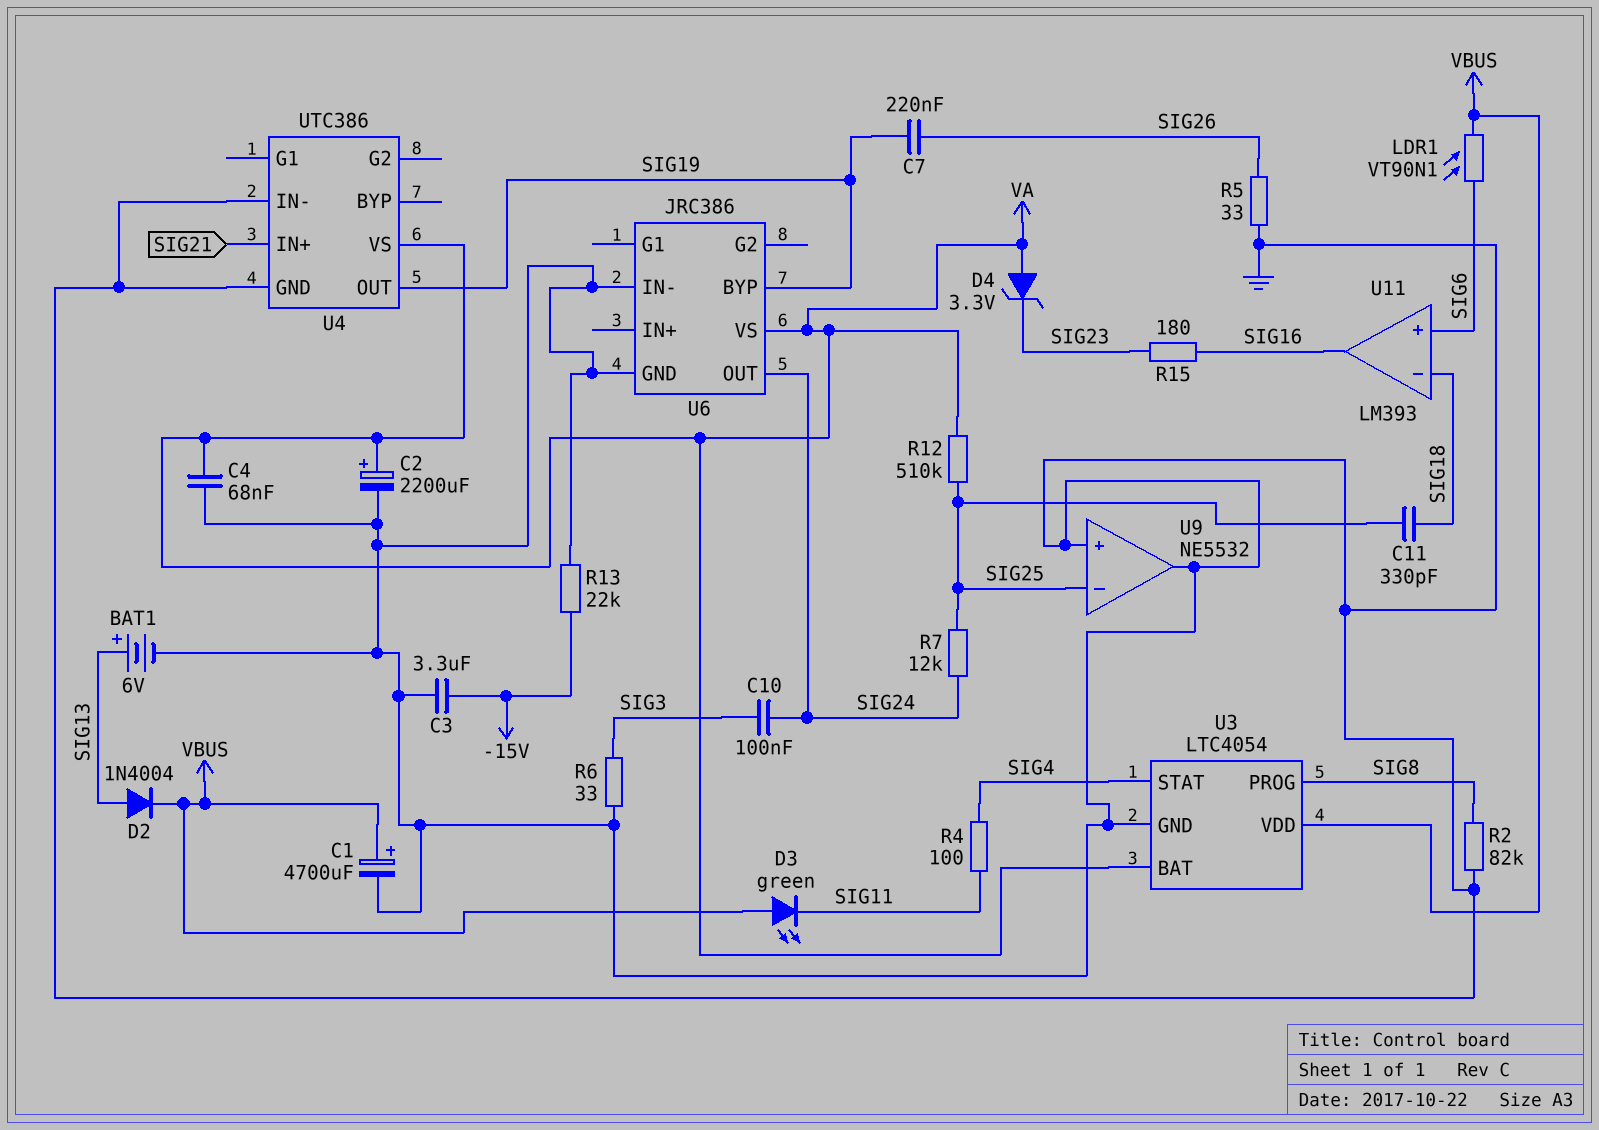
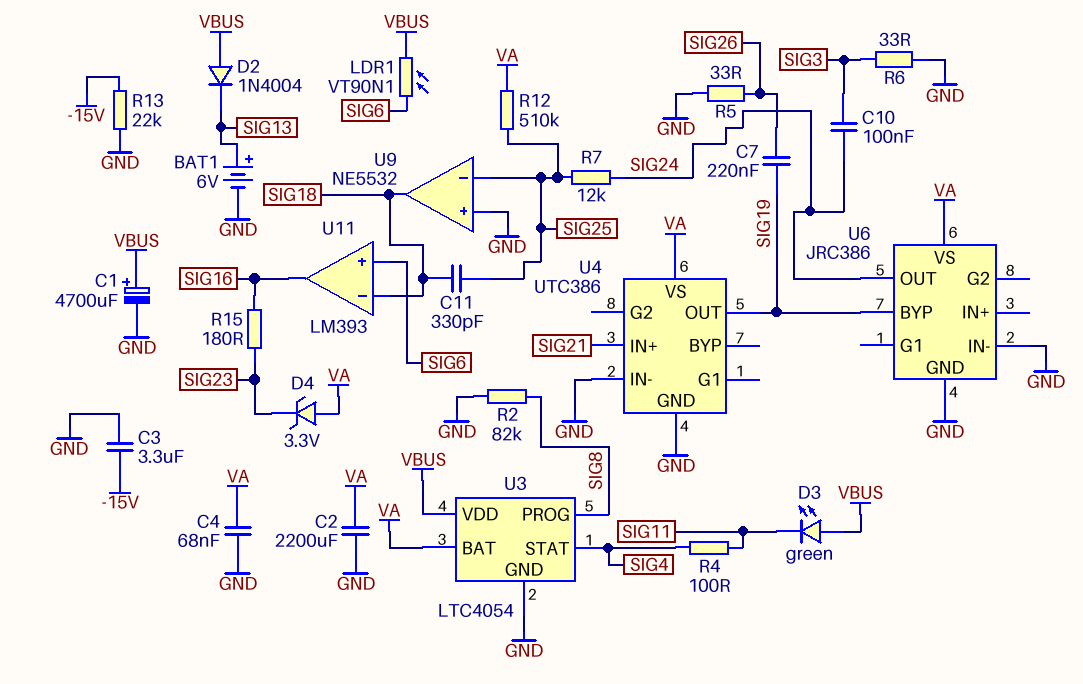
C2: 2200uF (plus VA, minus GND) -> 2200uF (GND, VA)
D2: diode 1N4004 (A SIG13, K VBUS) -> diode 1N4004 (A VBUS, K SIG13)
U9 pin out: GND -> SIG18

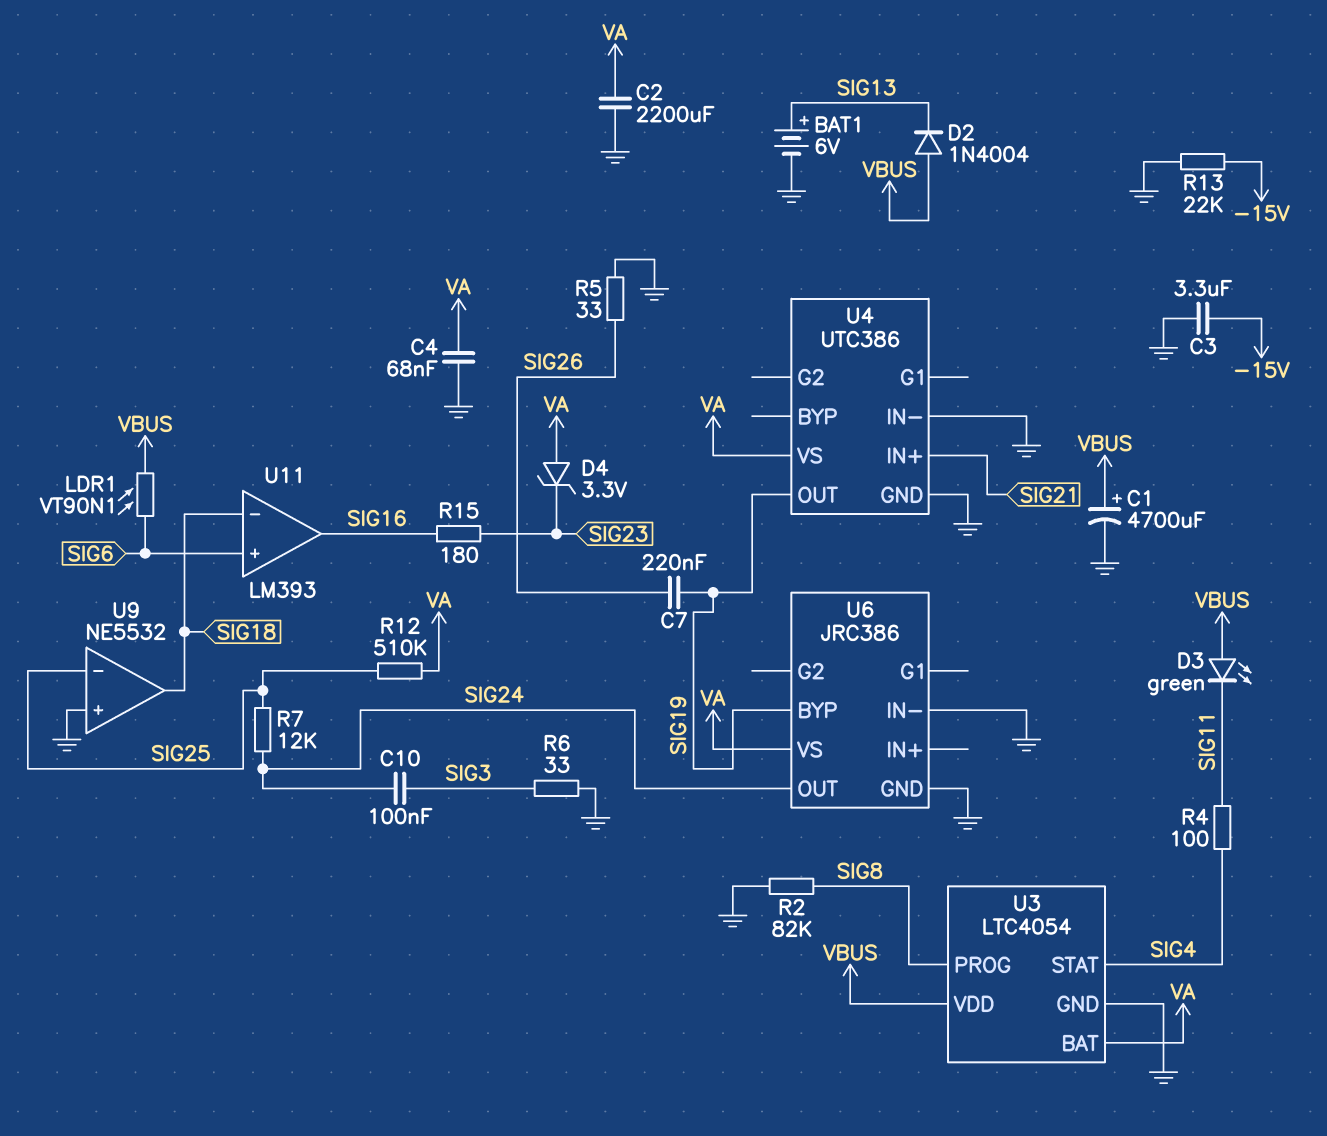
C11: 330pF (SIG18, SIG25) -> none

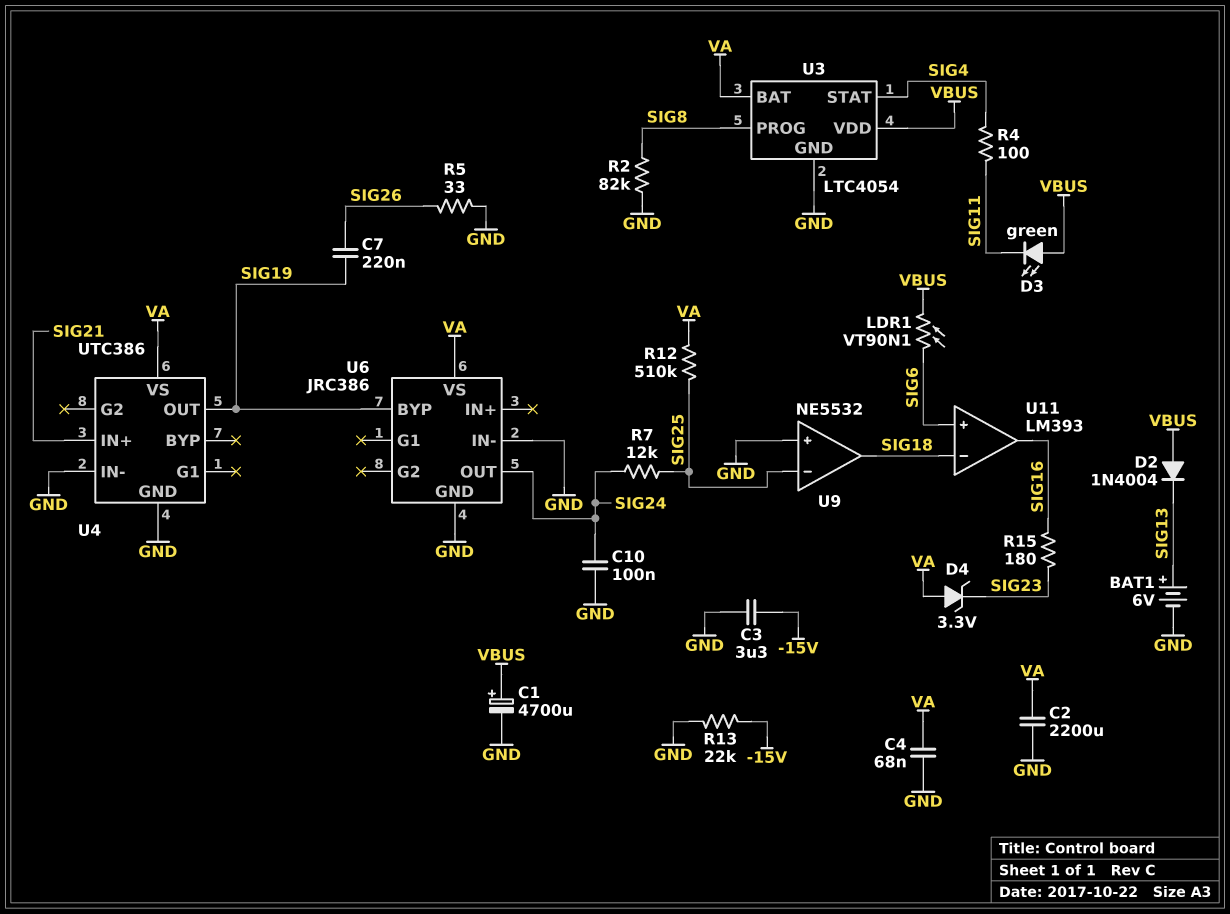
C10: 100nF (SIG3, SIG24) -> 100nF (GND, SIG24)
R6: 33 (GND, SIG3) -> none

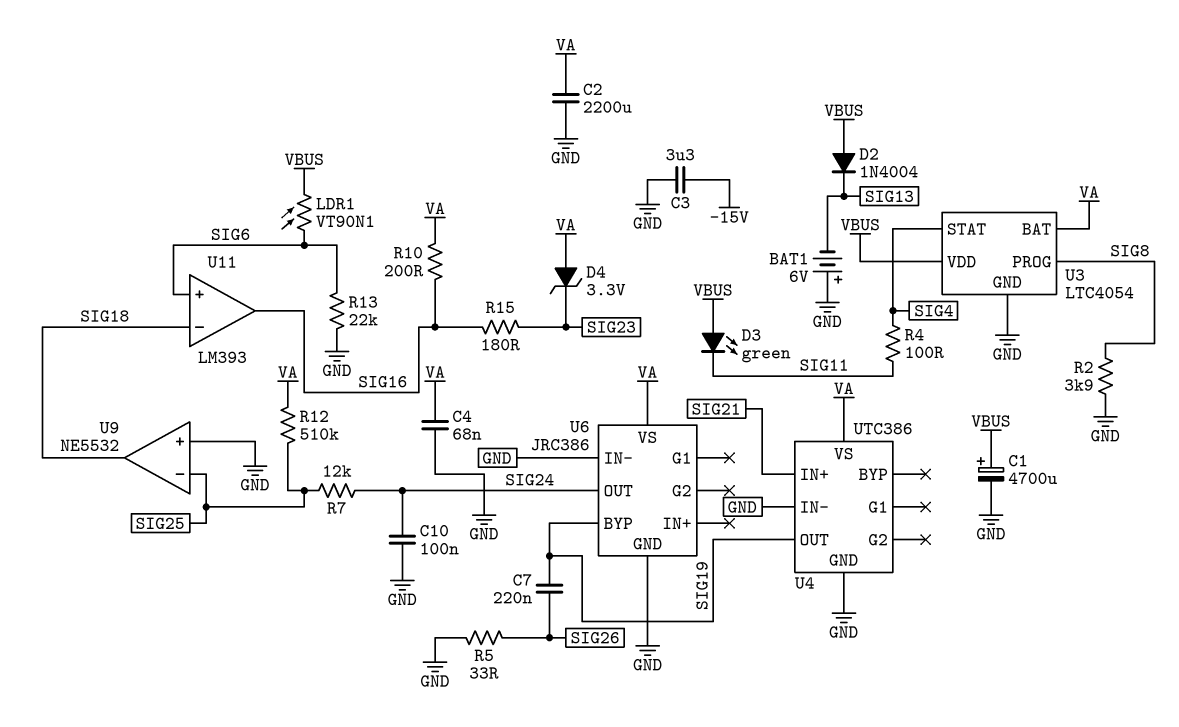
BAT1: 6V (plus SIG13, minus GND) -> 6V (plus GND, minus SIG13)
R2: 82k (GND, SIG8) -> 3.9k (GND, SIG8)
R10: none -> 200 (SIG16, VA)
R13: 22k (-15V, GND) -> 22k (GND, SIG6)

